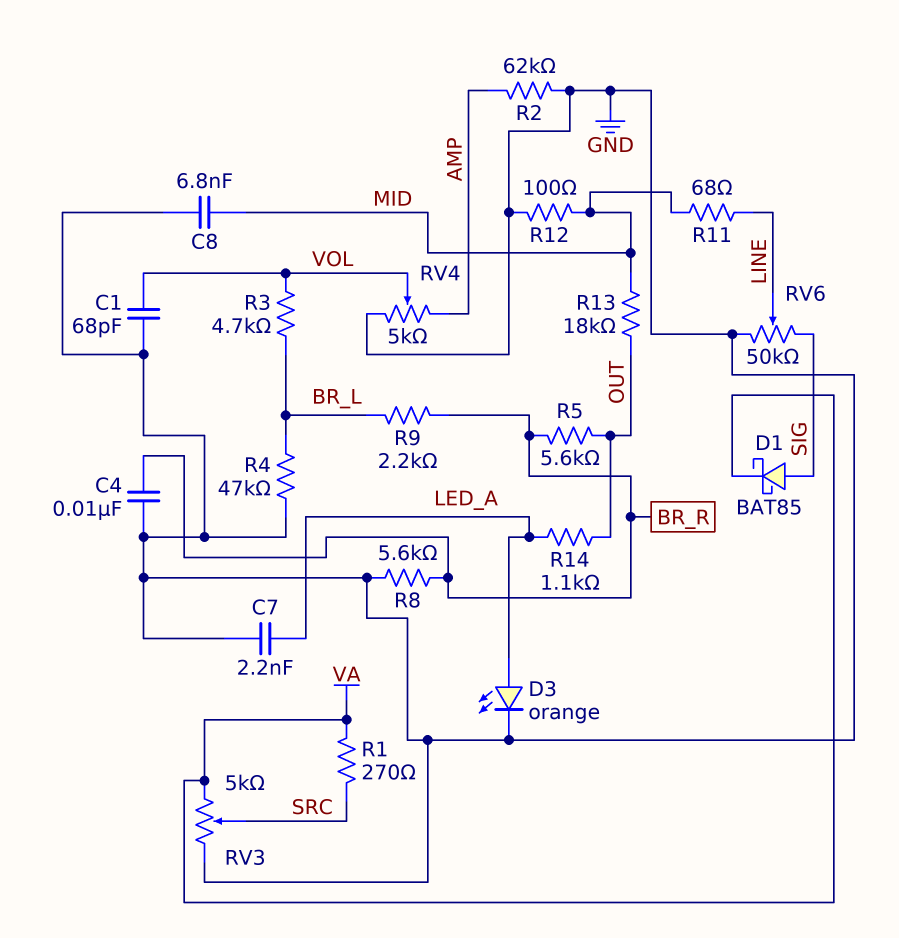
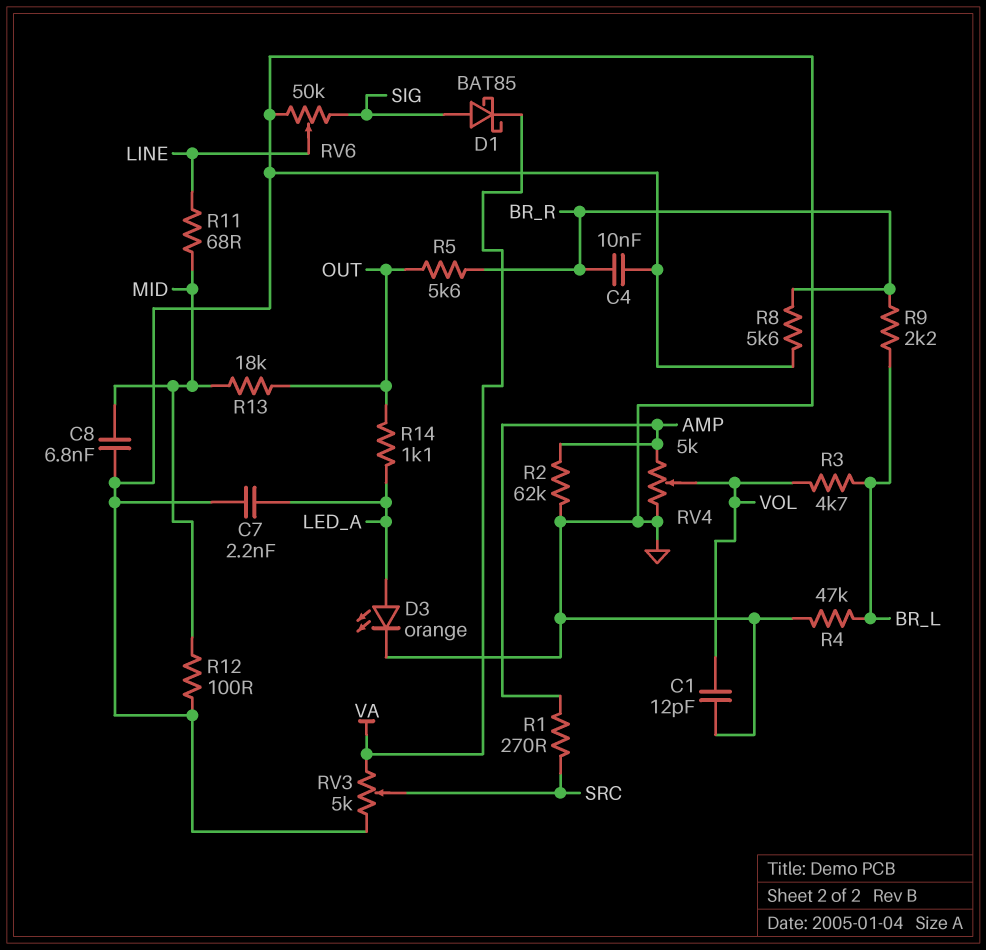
C1: 68pF (GND, VOL) -> 12pF (GND, VOL)
R1: 270 (SRC, VA) -> 270 (AMP, SRC)

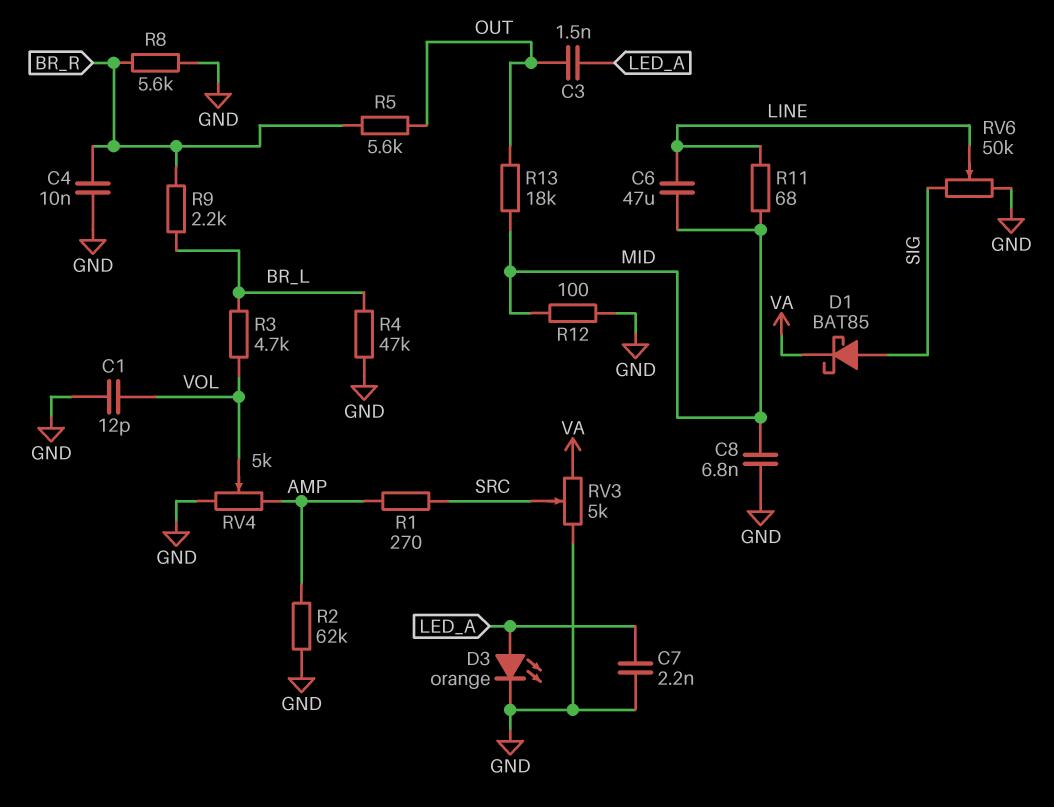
C3: none -> 1.5nF (LED_A, OUT)
C6: none -> 47uF (LINE, MID)
R14: 1.1k (LED_A, OUT) -> none

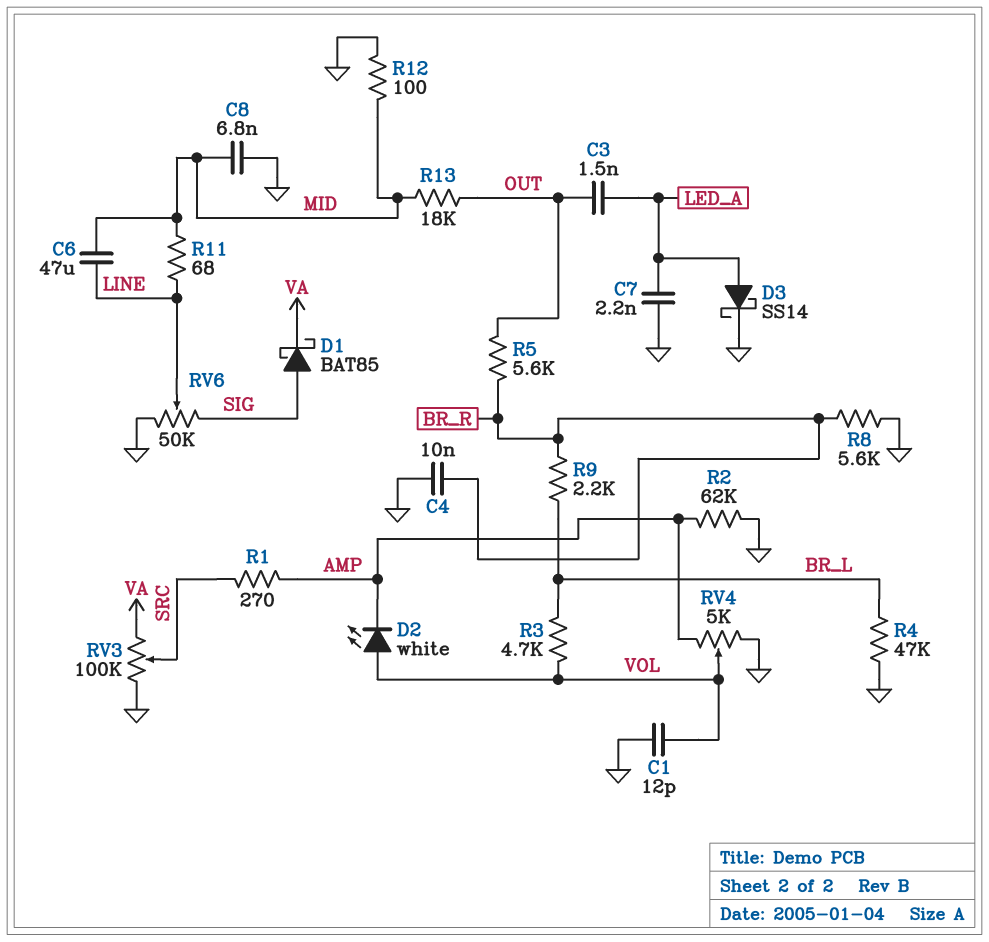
D2: none -> LED white (A VOL, K AMP)
D3: LED orange (A LED_A, K GND) -> schottky SS14 (A LED_A, K GND)
RV3: 5k (GND, VA, wiper SRC) -> 100k (GND, VA, wiper SRC)

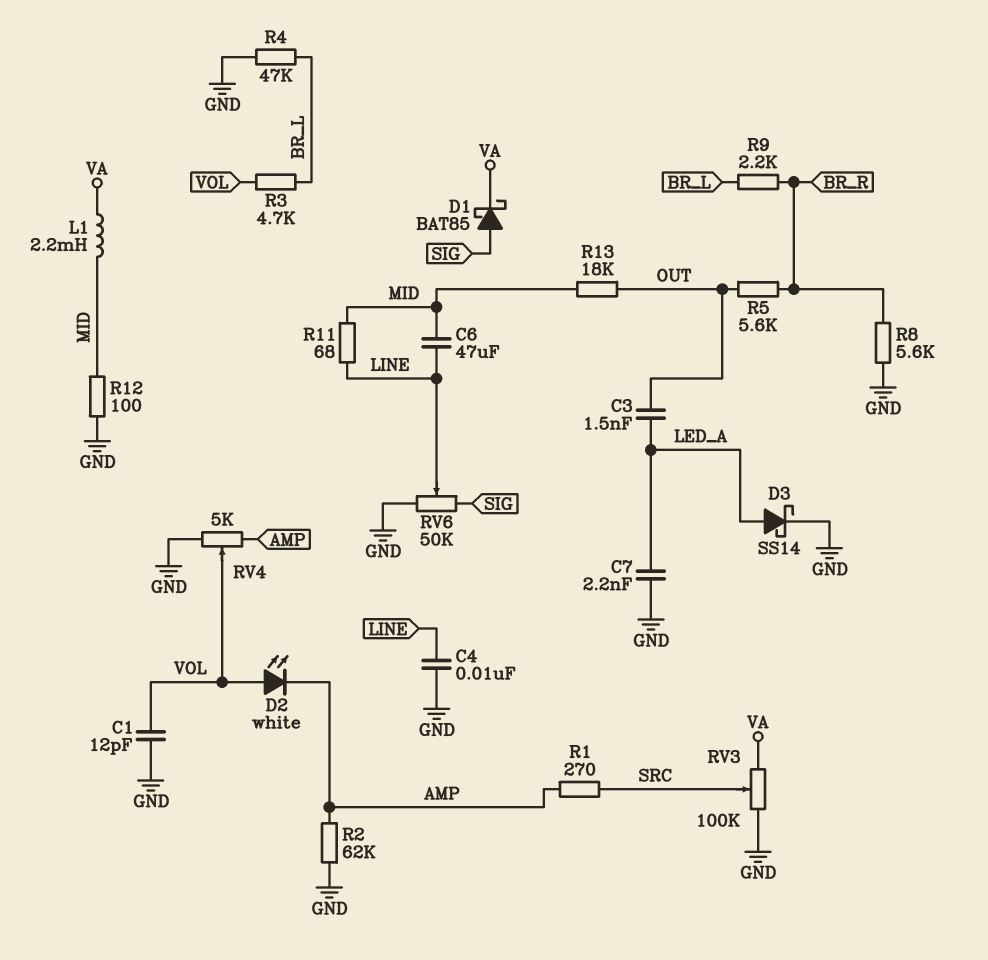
C4: 10nF (BR_R, GND) -> 10nF (GND, LINE)
C8: 6.8nF (GND, MID) -> none
L1: none -> 2.2mH (MID, VA)

